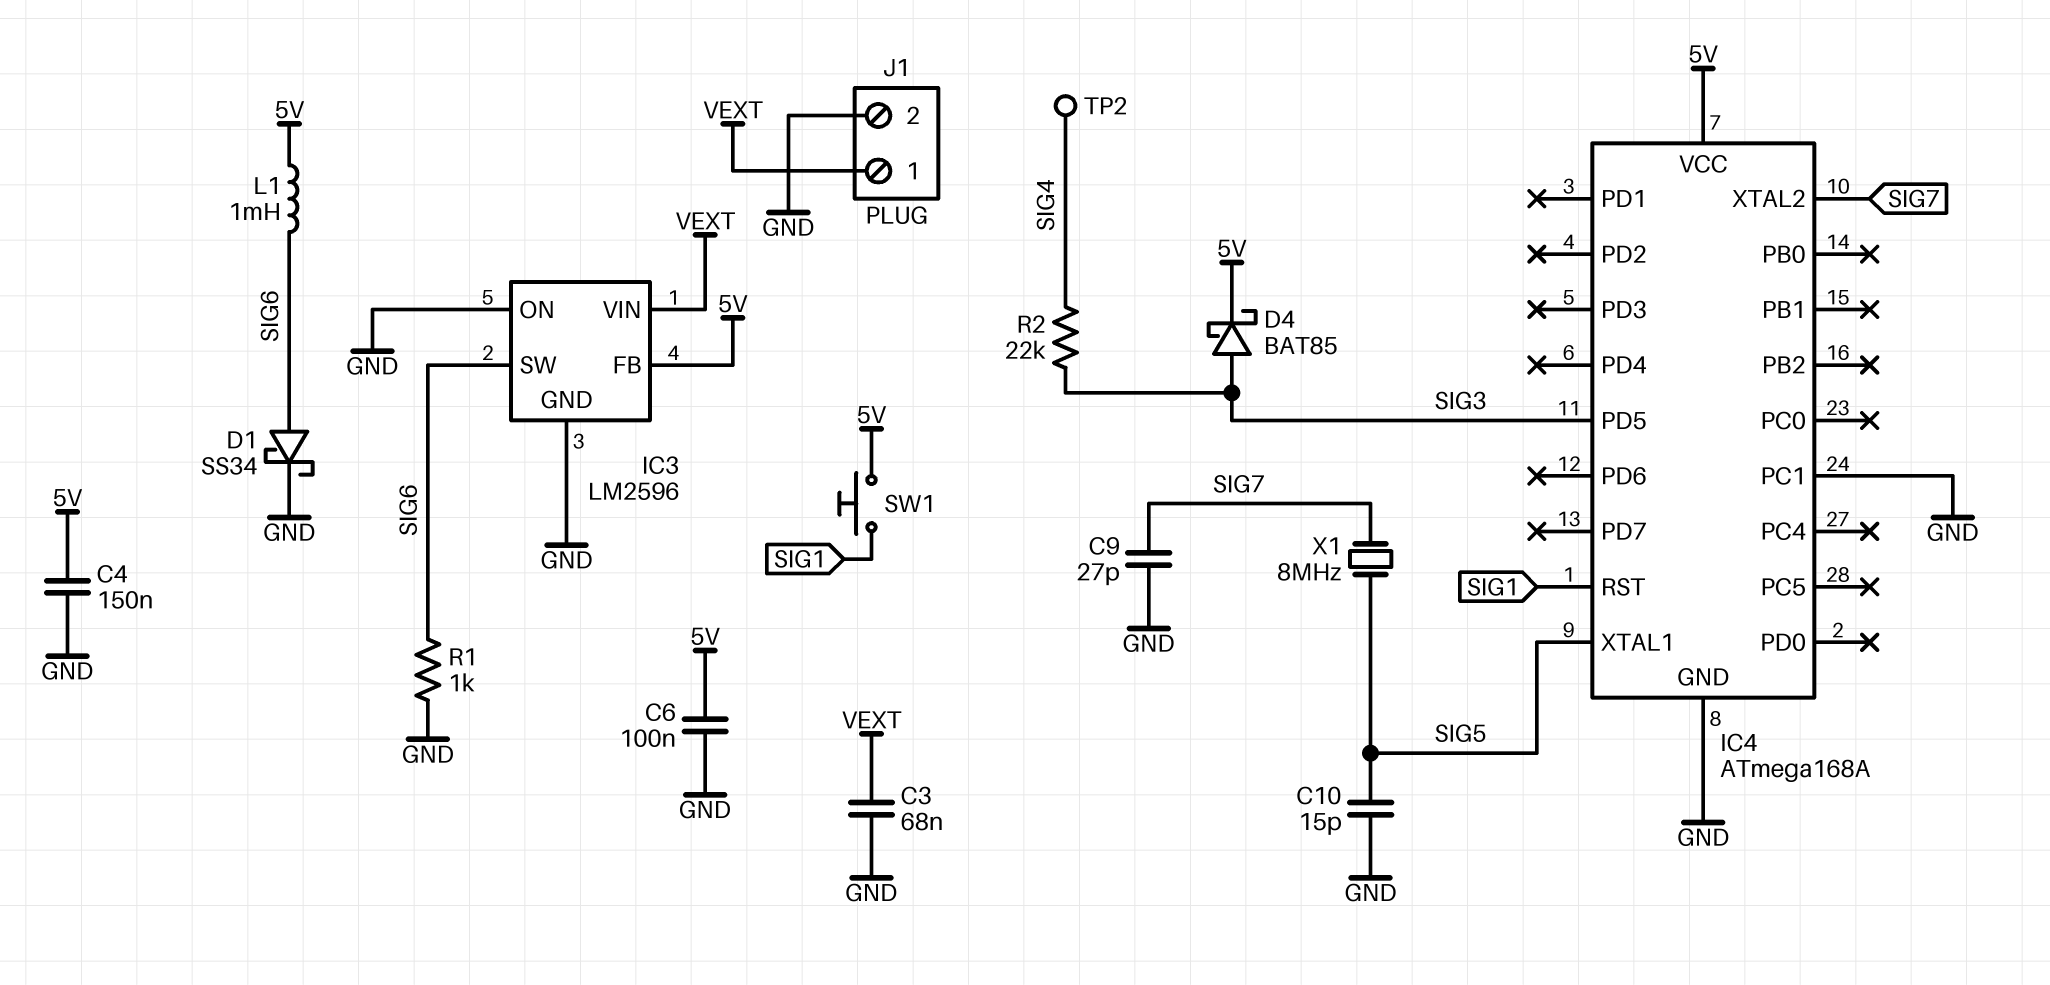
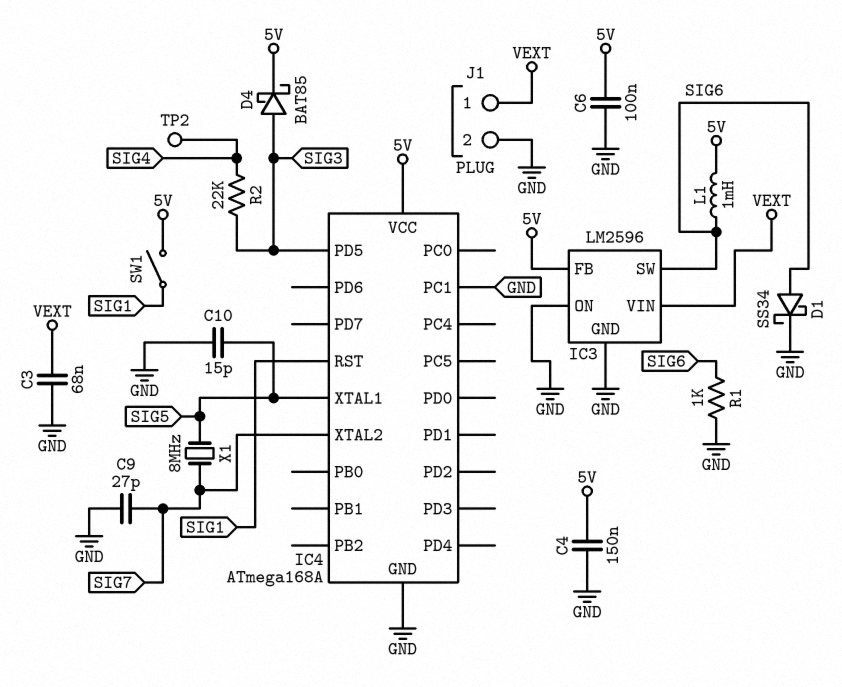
SW1: button (5V, SIG1) -> switch (5V, SIG1)

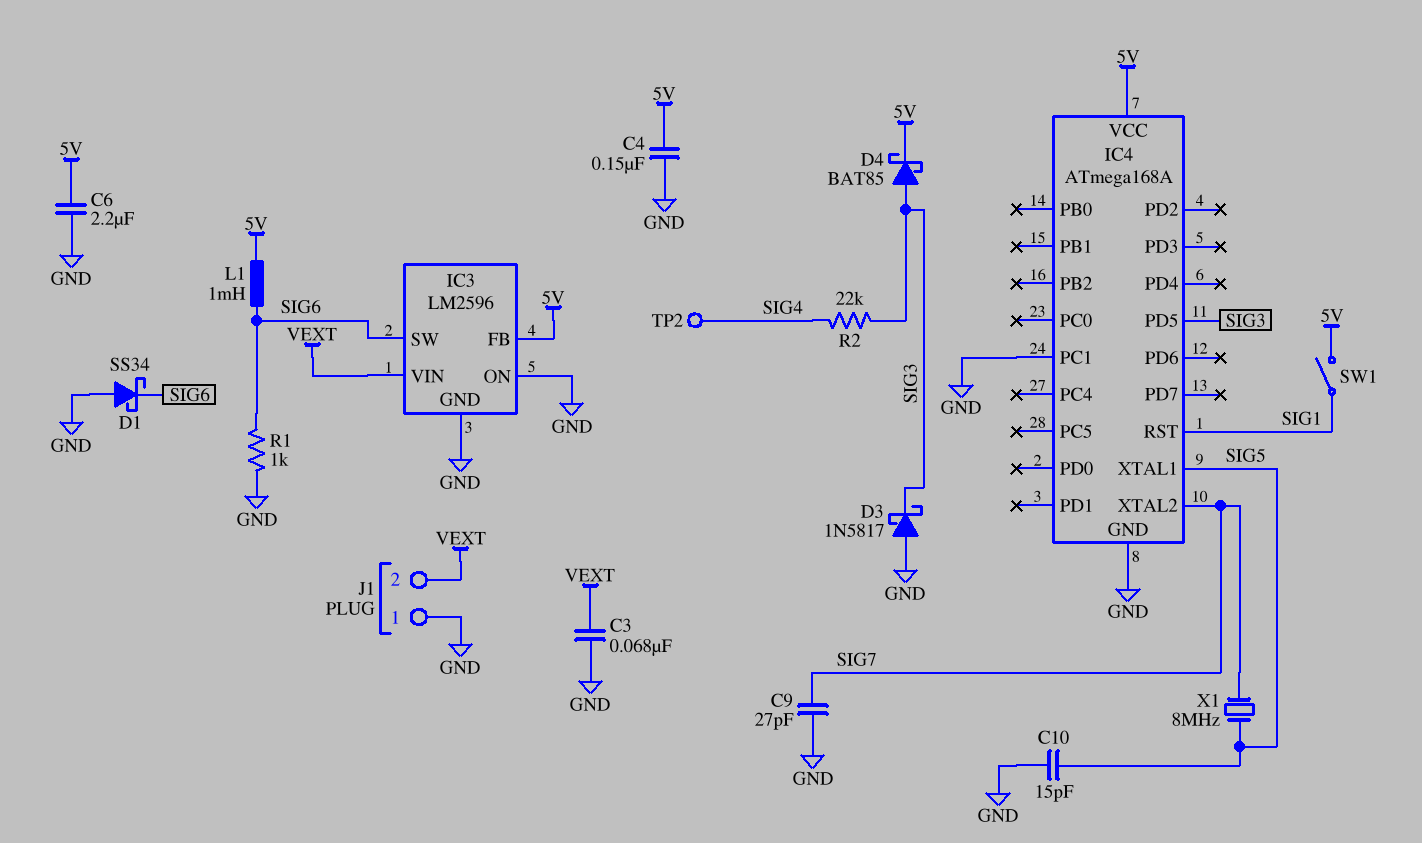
C6: 100nF (5V, GND) -> 2.2uF (5V, GND)
D1: schottky SS34 (A SIG6, K GND) -> schottky SS34 (A GND, K SIG6)
D3: none -> schottky 1N5817 (A GND, K SIG3)
J1 pin 1: VEXT -> GND
J1 pin 2: GND -> VEXT

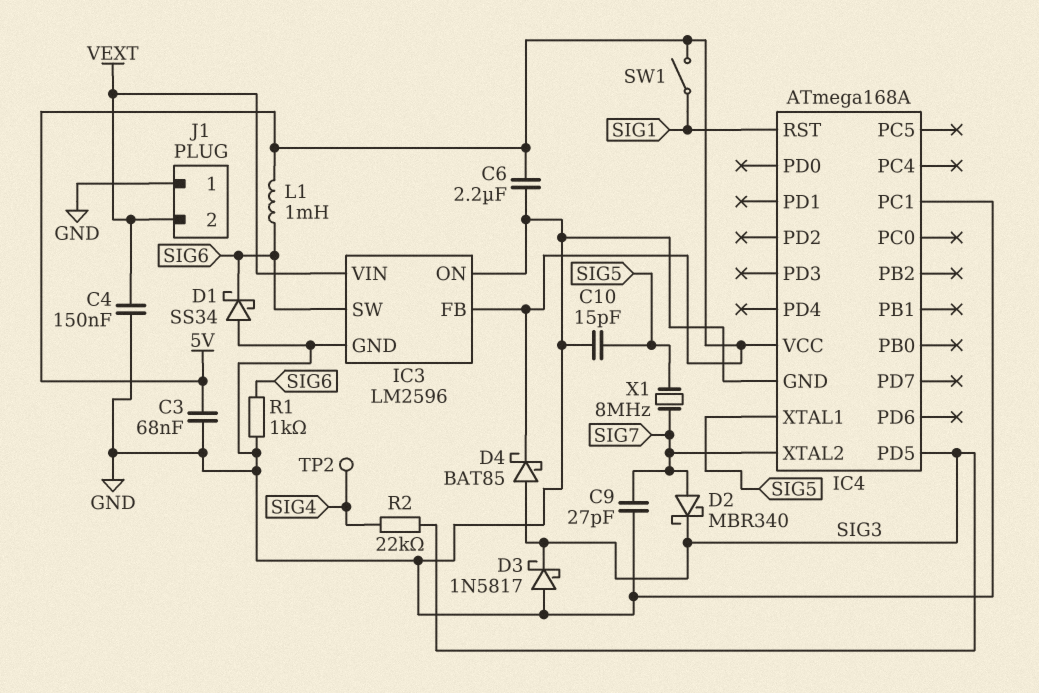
C3: 68nF (GND, VEXT) -> 68nF (5V, GND)
C4: 150nF (5V, GND) -> 150nF (GND, VEXT)
D2: none -> schottky MBR340 (A SIG7, K SIG3)

